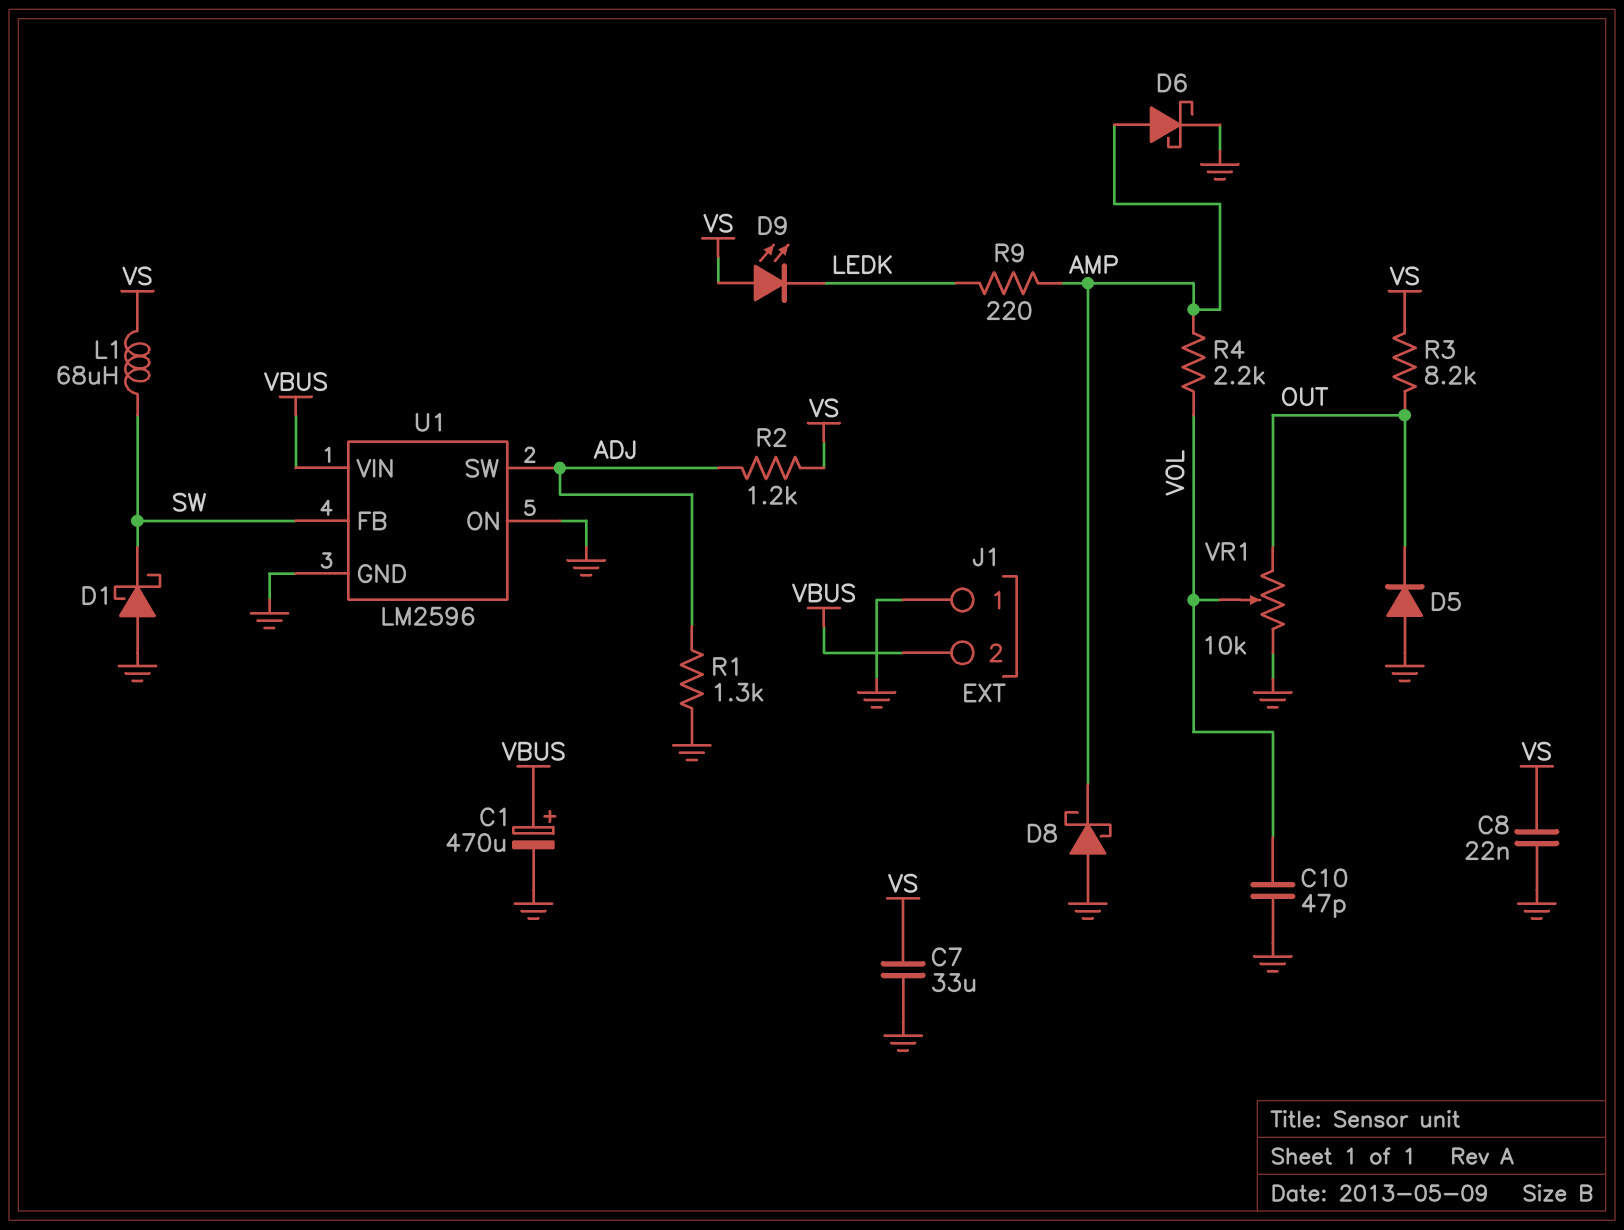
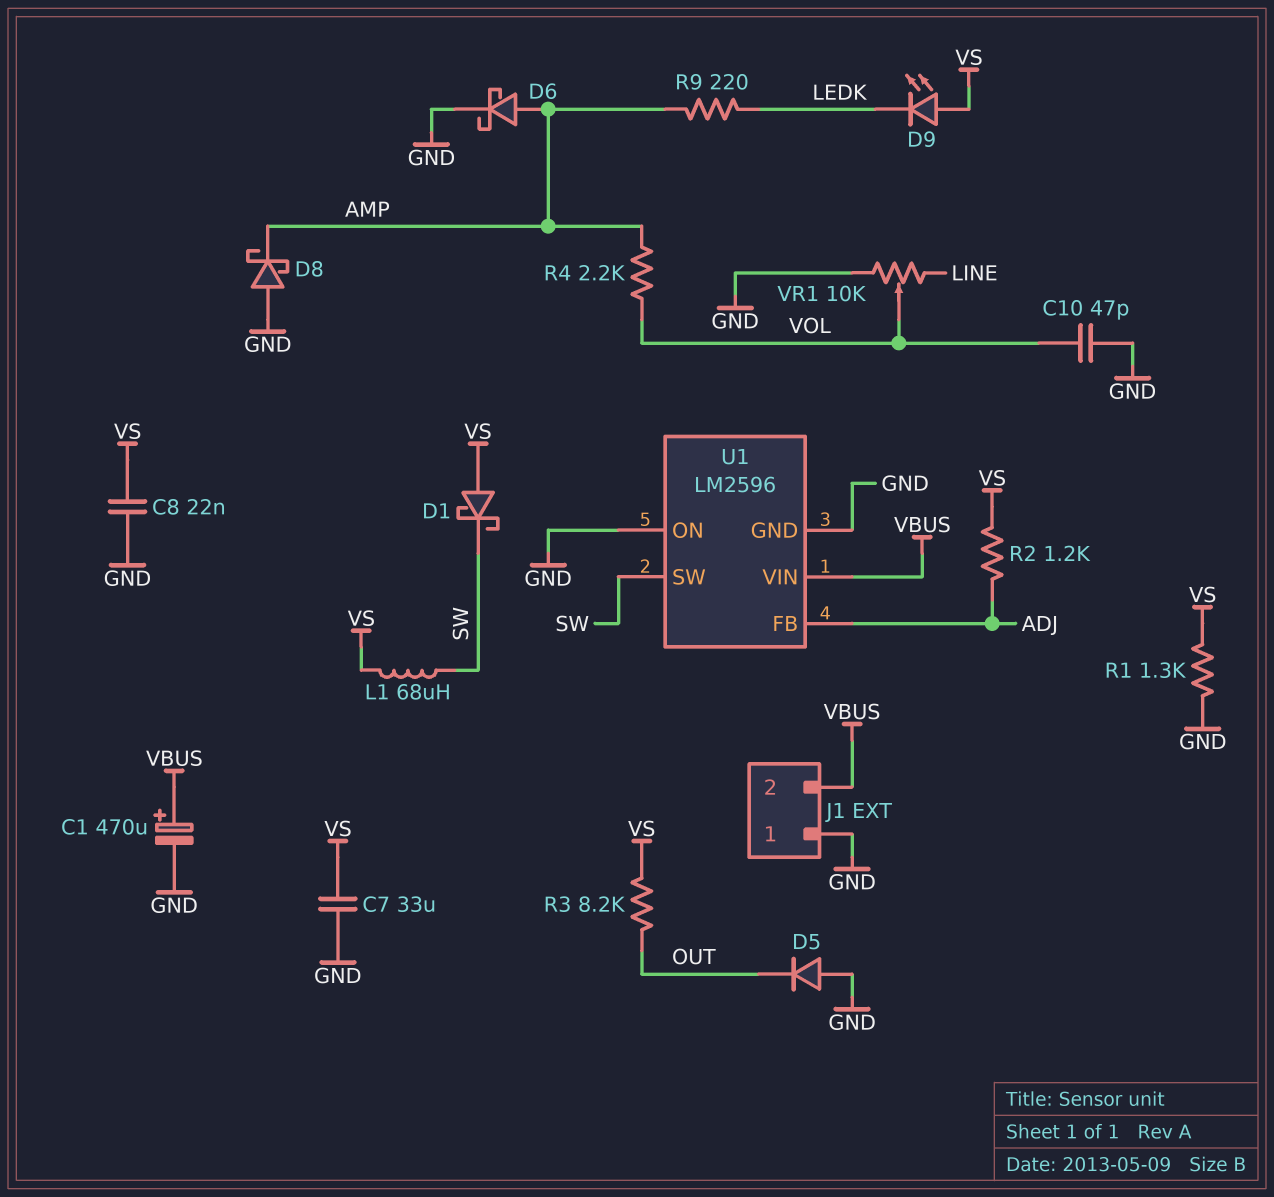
D1: schottky (A GND, K SW) -> schottky (A VS, K SW)
R1: 1.3k (ADJ, GND) -> 1.3k (GND, VS)
U1 pin FB: SW -> ADJ
U1 pin SW: ADJ -> SW
VR1: 10k (GND, OUT, wiper VOL) -> 10k (GND, LINE, wiper VOL)

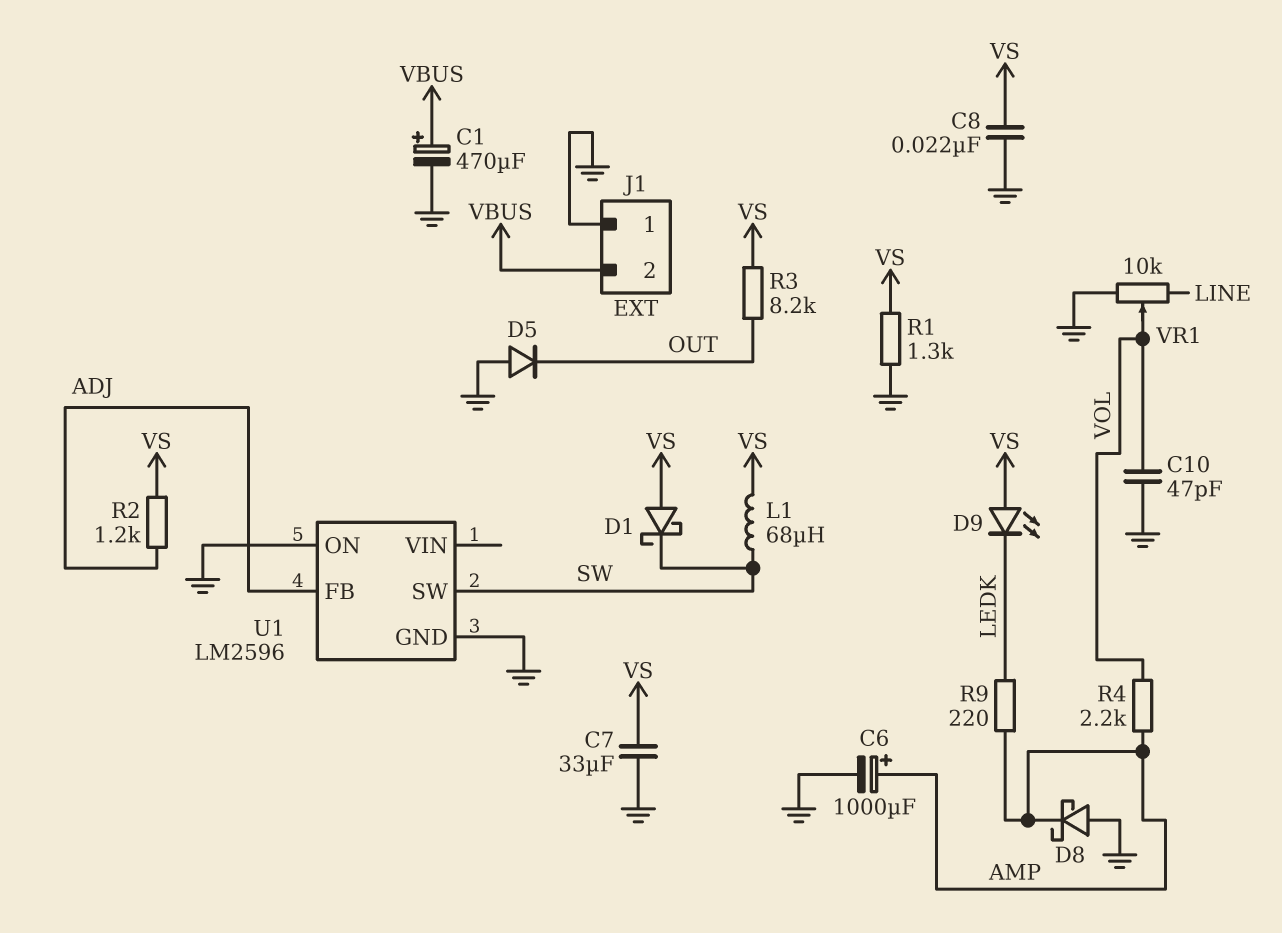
C6: none -> 1000uF (plus AMP, minus GND)
D6: schottky (A AMP, K GND) -> none
U1 pin VIN: VBUS -> none

